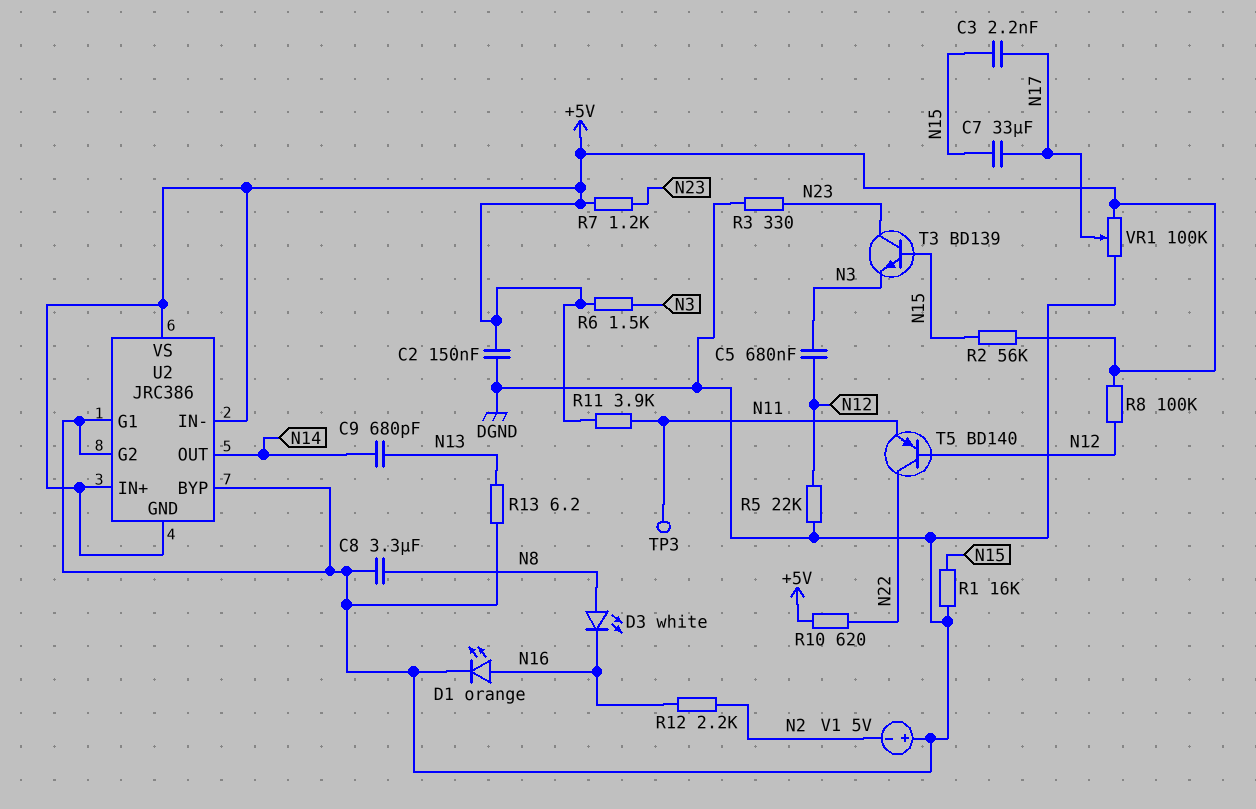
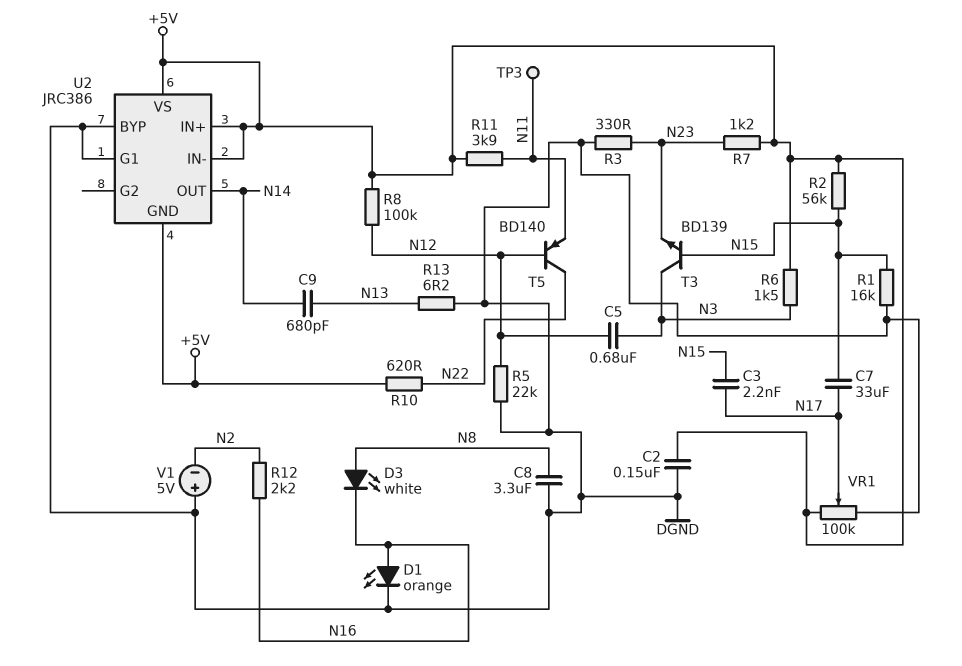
T3: NPN BD139 (B N15, C N23, E N3) -> NPN BD139 (B N15, C N3, E N23)
U2 pin G2: DGND -> none

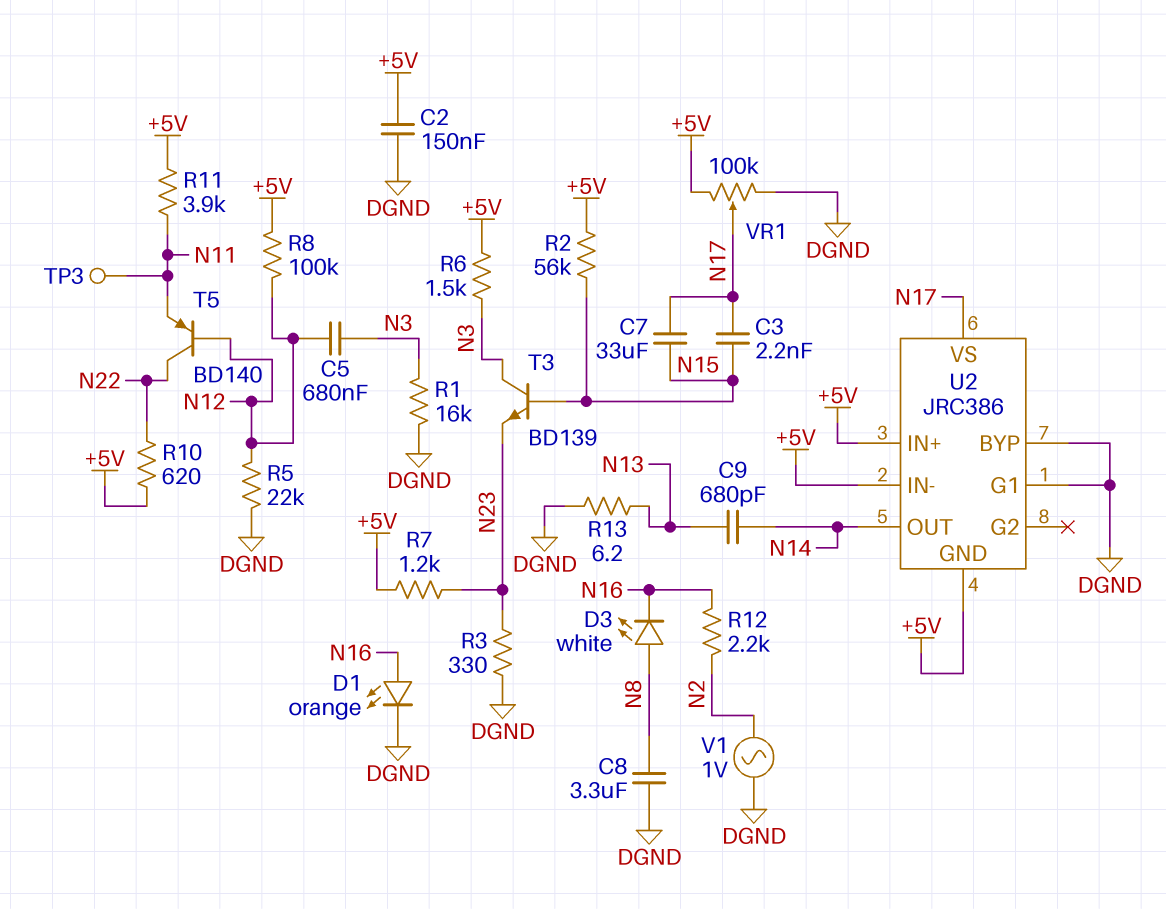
R1: 16k (DGND, N15) -> 16k (DGND, N3)
U2 pin VS: +5V -> N17
V1: 5V (plus DGND, minus N2) -> AC 1V (DGND, N2)

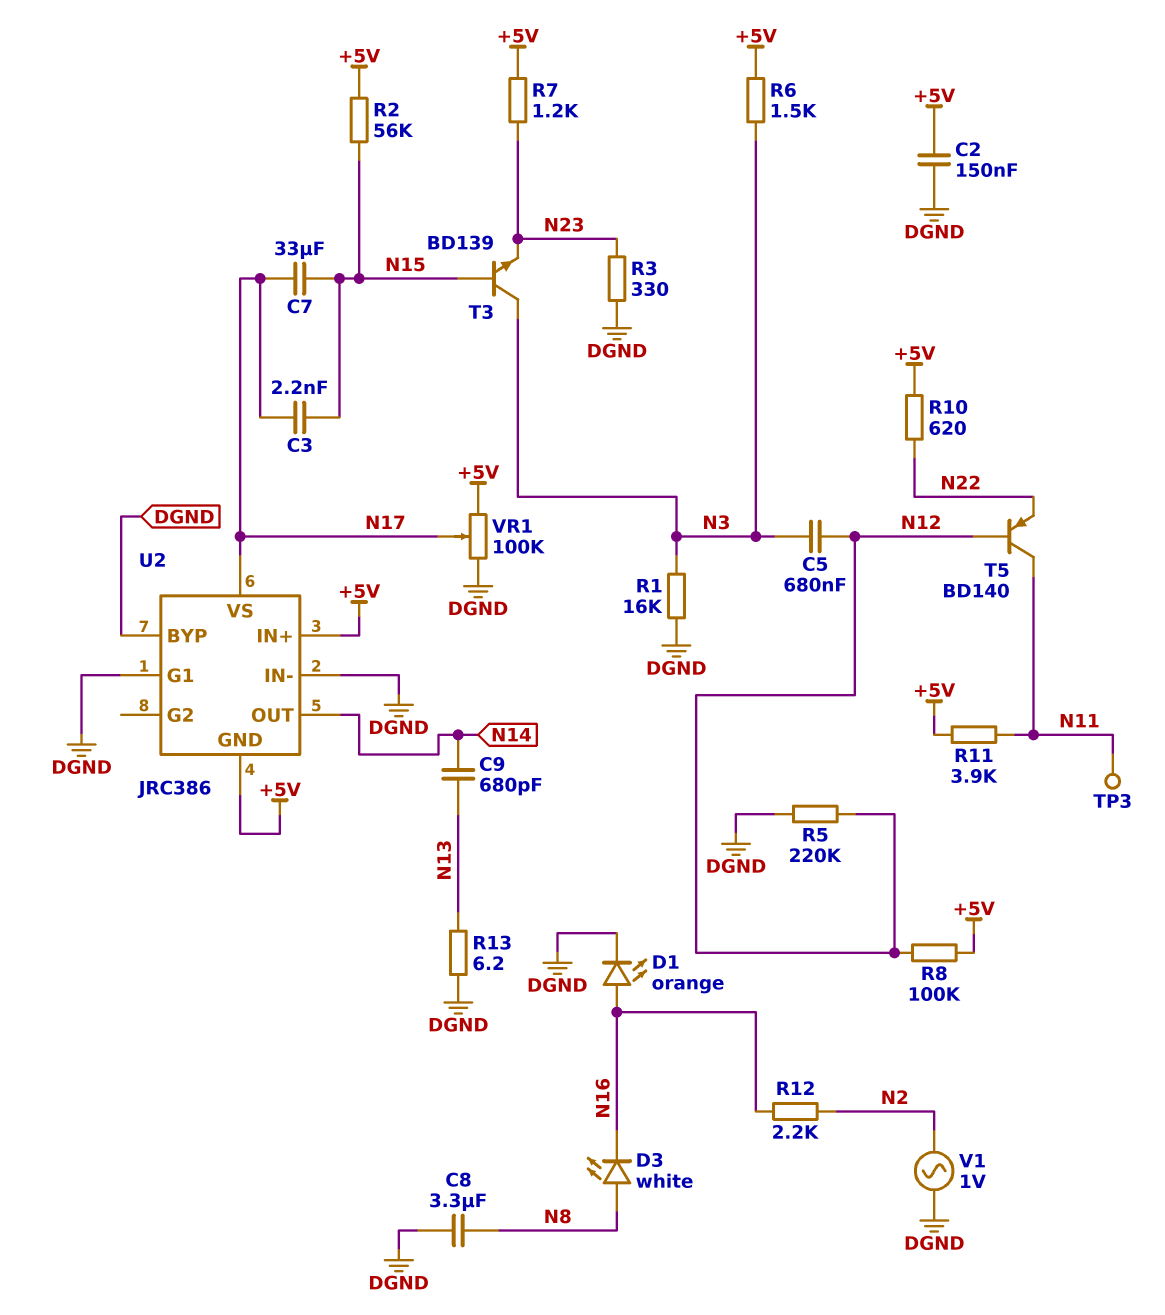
R5: 22k (DGND, N12) -> 220k (DGND, N12)
T5: PNP BD140 (B N12, C N22, E N11) -> PNP BD140 (B N12, C N11, E N22)
U2 pin IN-: +5V -> DGND

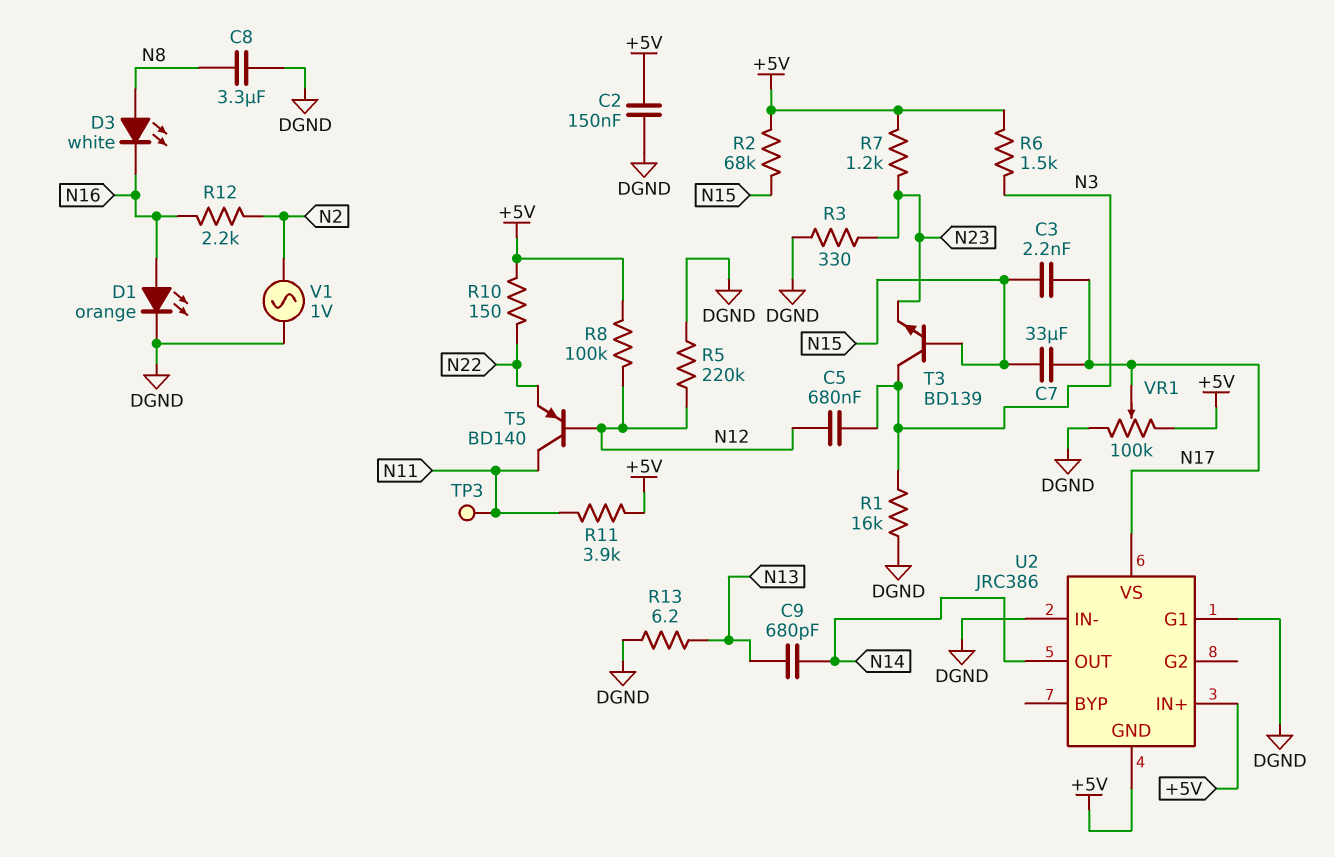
R2: 56k (+5V, N15) -> 68k (+5V, N15)
R10: 620 (+5V, N22) -> 150 (+5V, N22)
U2 pin BYP: DGND -> none

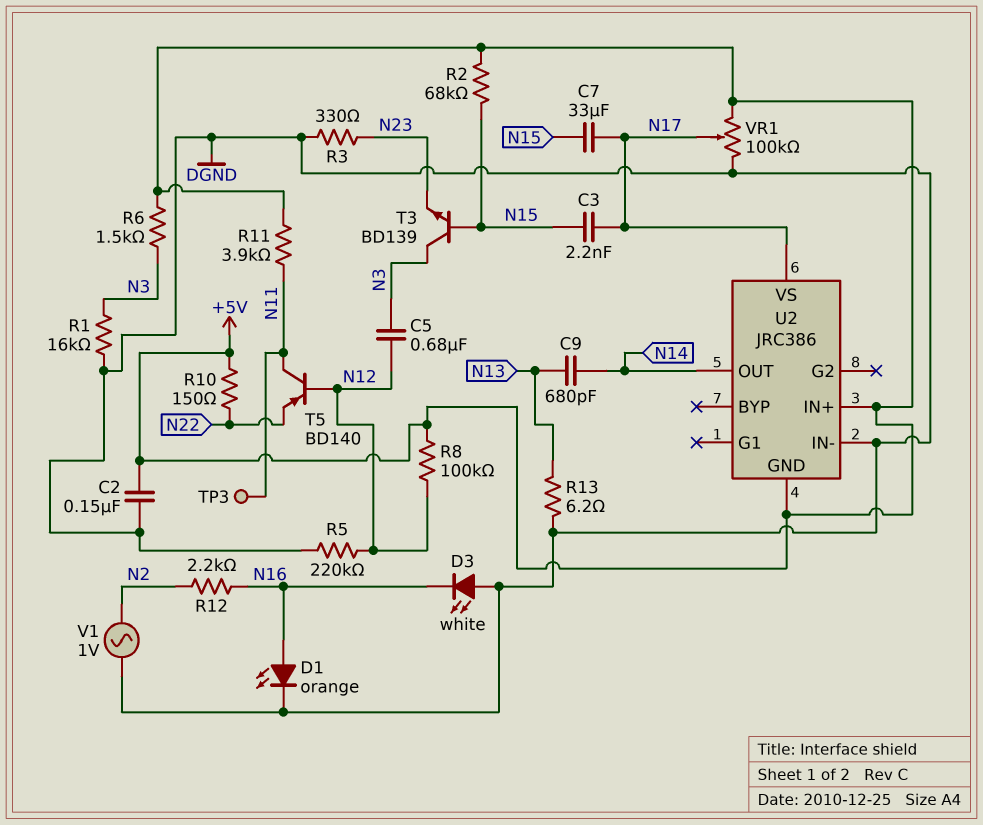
C8: 3.3uF (DGND, N8) -> none
D3: LED white (A N8, K N16) -> LED white (A DGND, K N16)
R7: 1.2k (+5V, N23) -> none
U2 pin G1: DGND -> none

